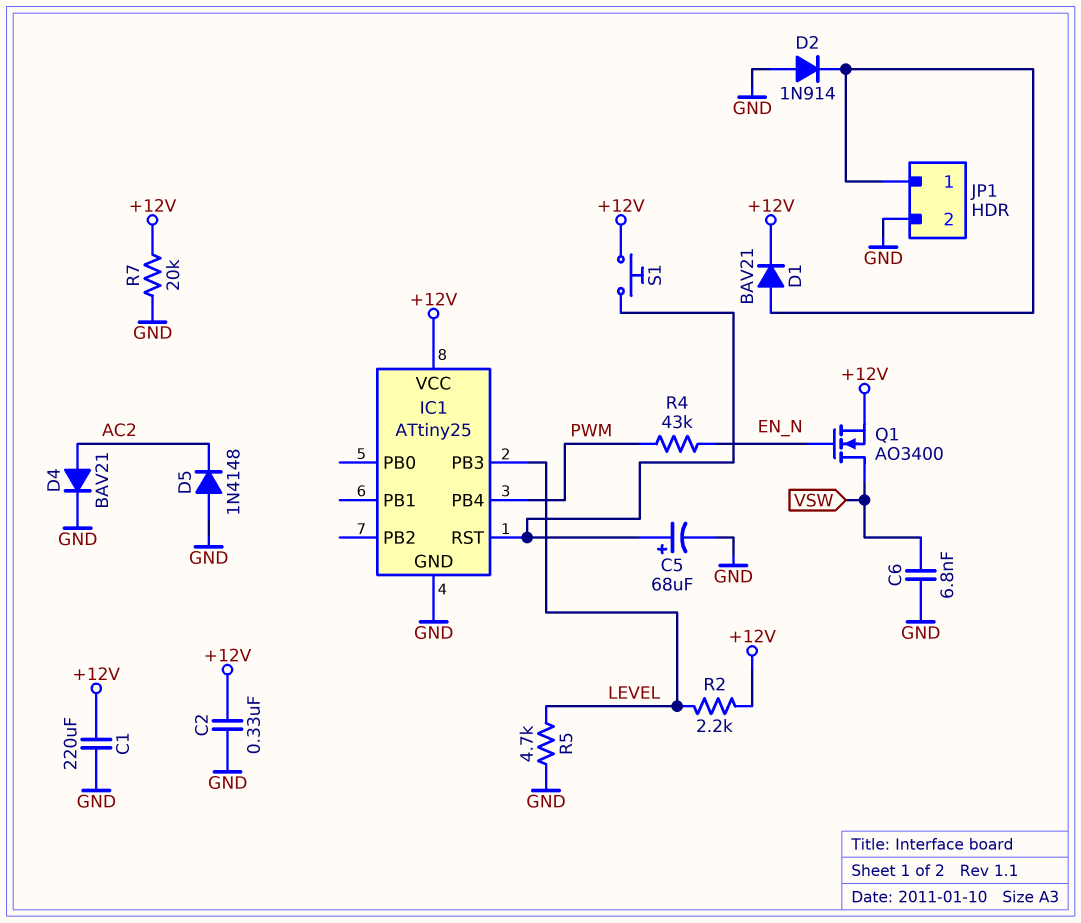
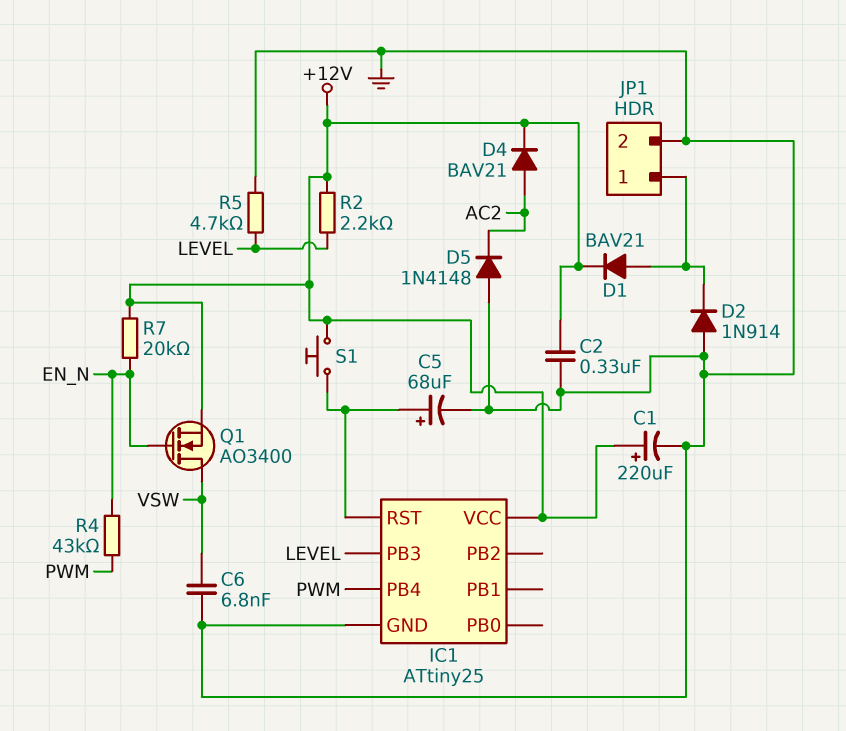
C1: 220uF (+12V, GND) -> 220uF (plus +12V, minus GND)
D4: diode BAV21 (A AC2, K GND) -> diode BAV21 (A AC2, K +12V)
R7: 20k (+12V, GND) -> 20k (+12V, EN_N)

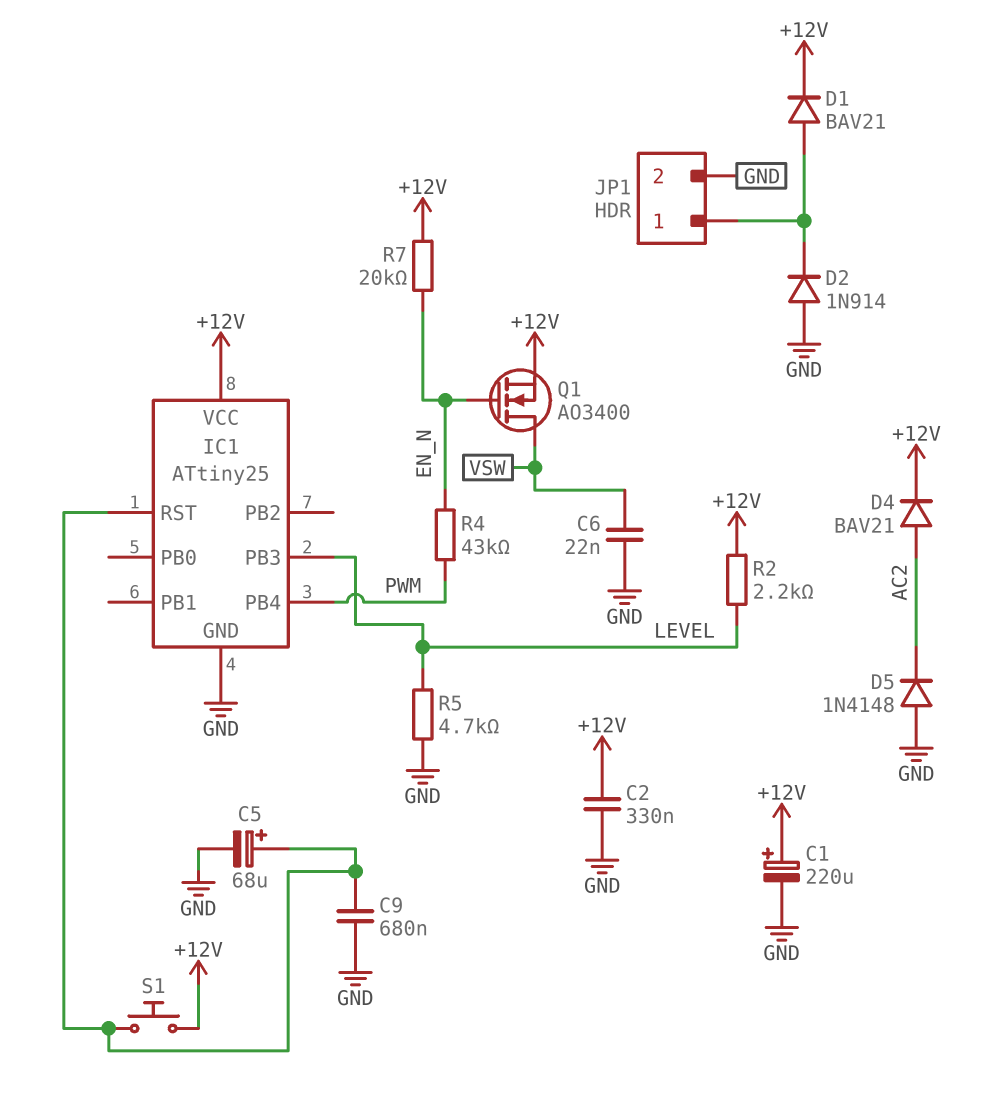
C6: 6.8nF (GND, VSW) -> 22nF (GND, VSW)
C9: none -> 680nF (GND, IC1/RST)

